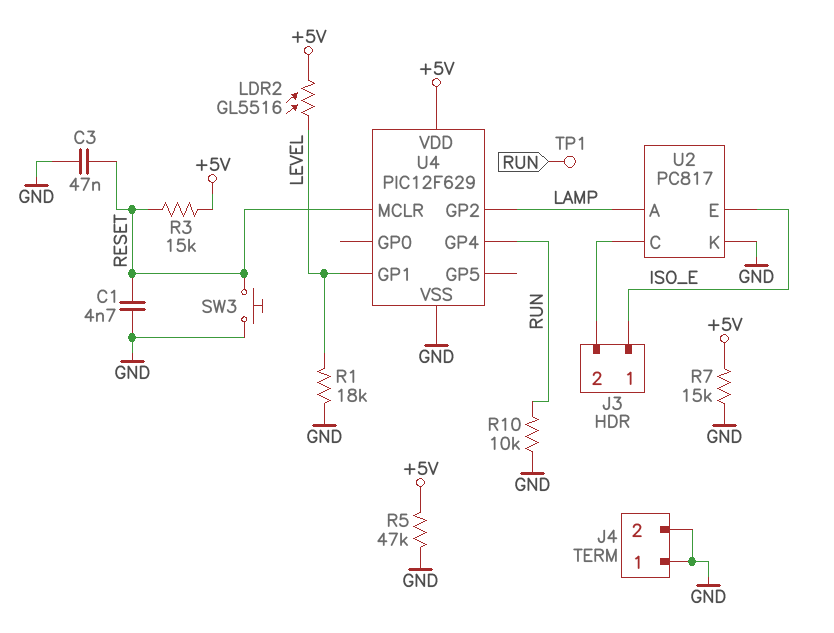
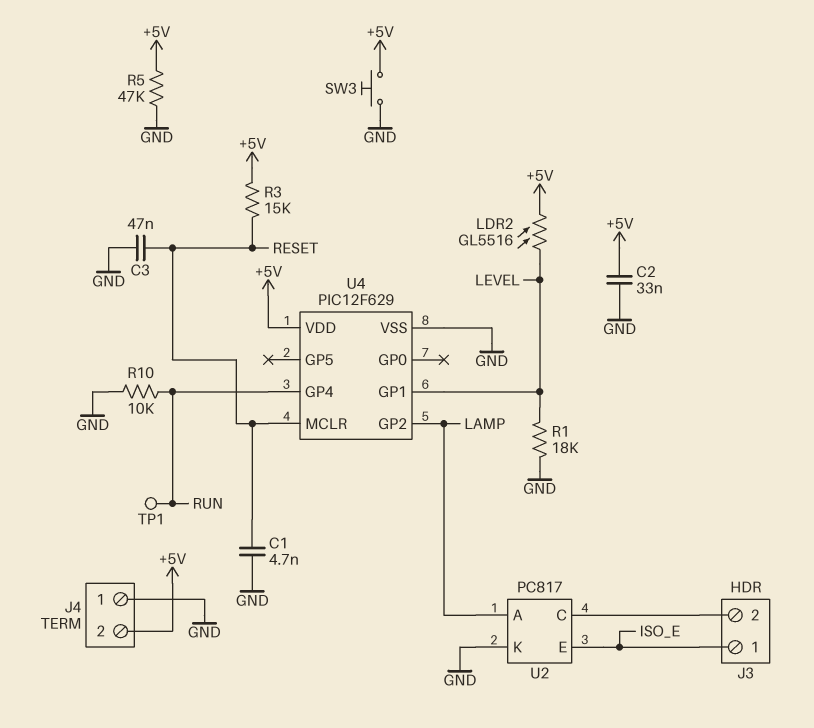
C2: none -> 33nF (+5V, GND)
J4 pin 2: GND -> +5V
R7: 15k (+5V, GND) -> none
SW3: button (GND, RESET) -> button (+5V, GND)

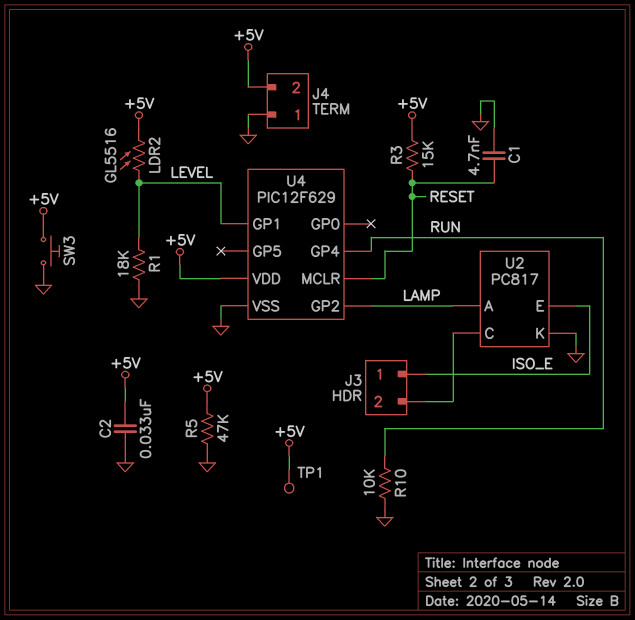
C3: 47nF (GND, RESET) -> none
TP1: test point (RUN) -> test point (+5V)

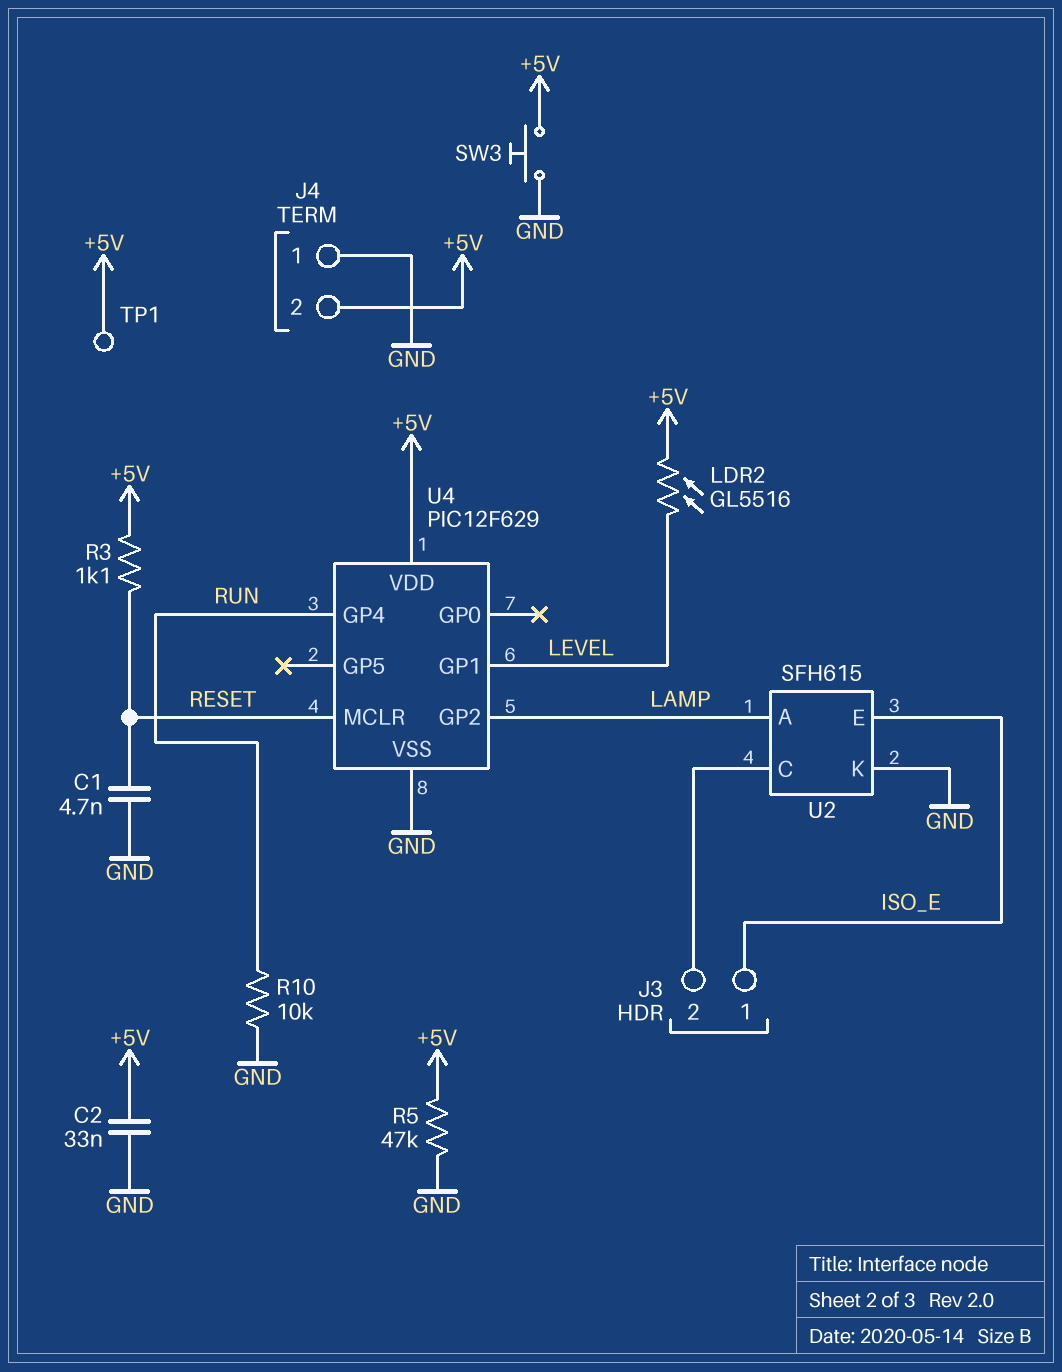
R1: 18k (GND, LEVEL) -> none
R3: 15k (+5V, RESET) -> 1.1k (+5V, RESET)
U2: PC817 -> SFH615

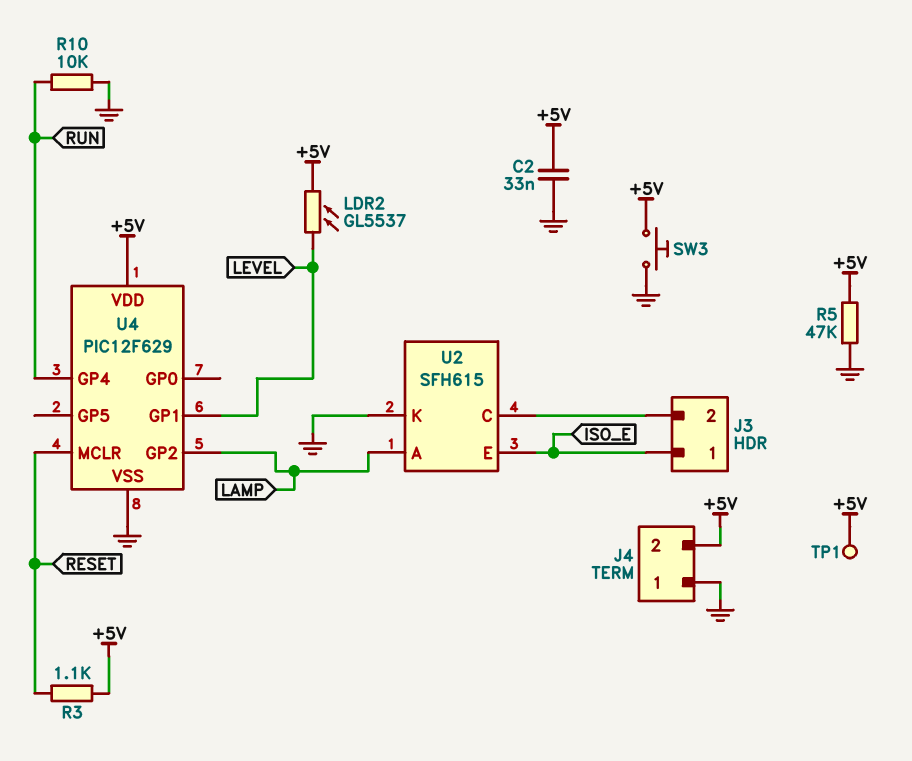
C1: 4.7nF (GND, RESET) -> none
LDR2: GL5516 (+5V, LEVEL) -> GL5537 (+5V, LEVEL)

